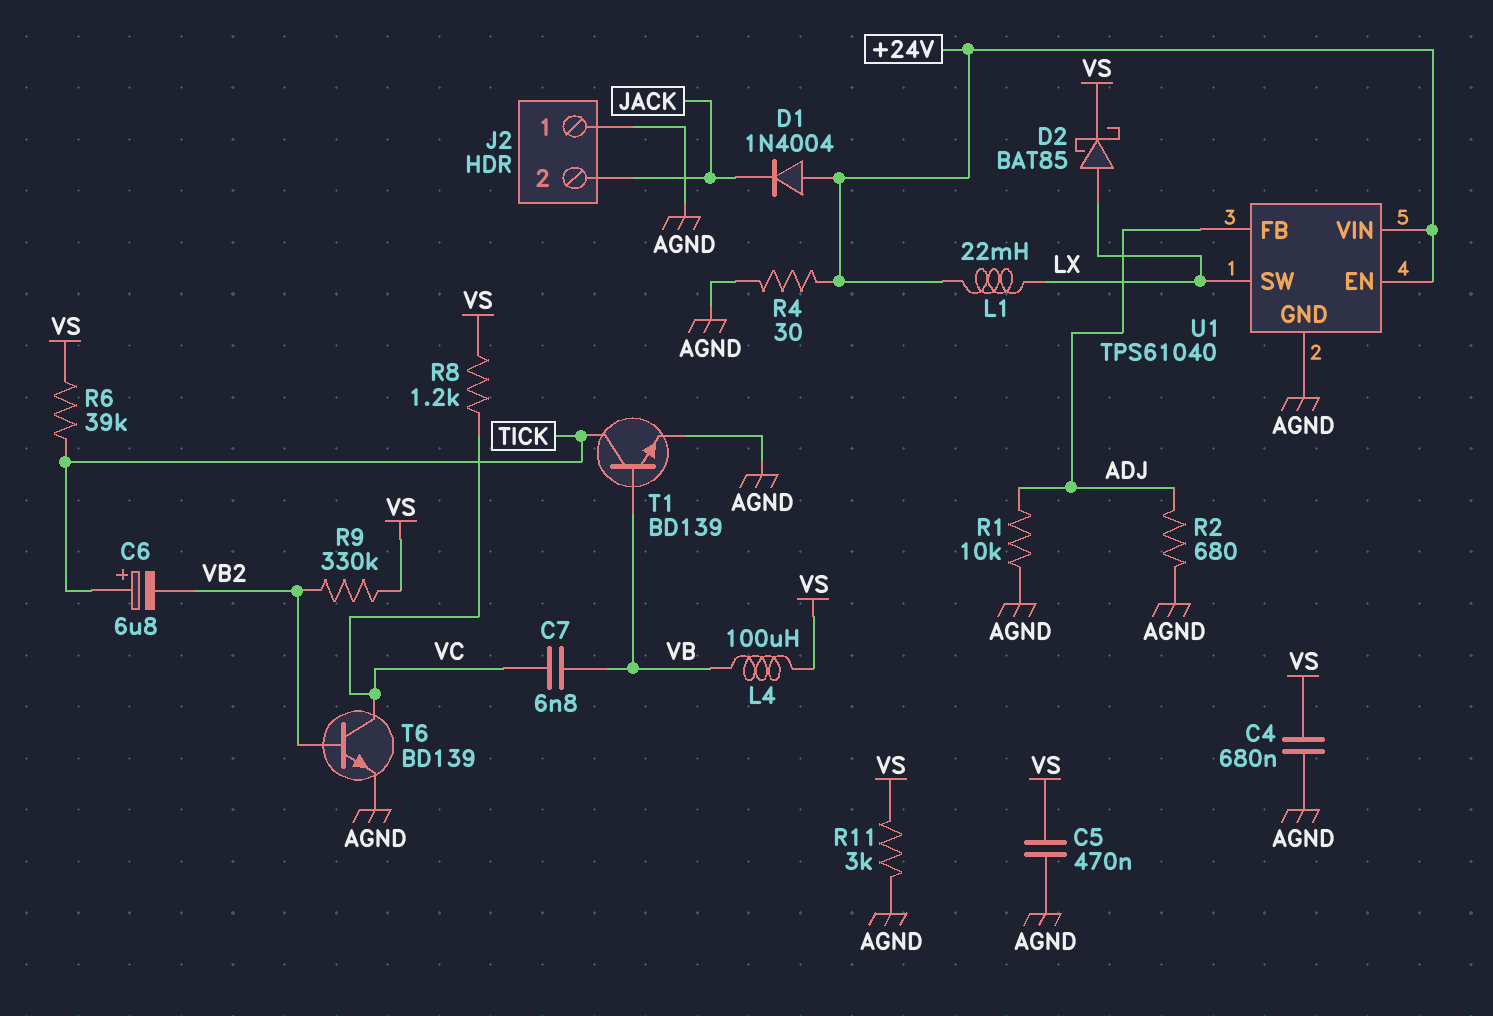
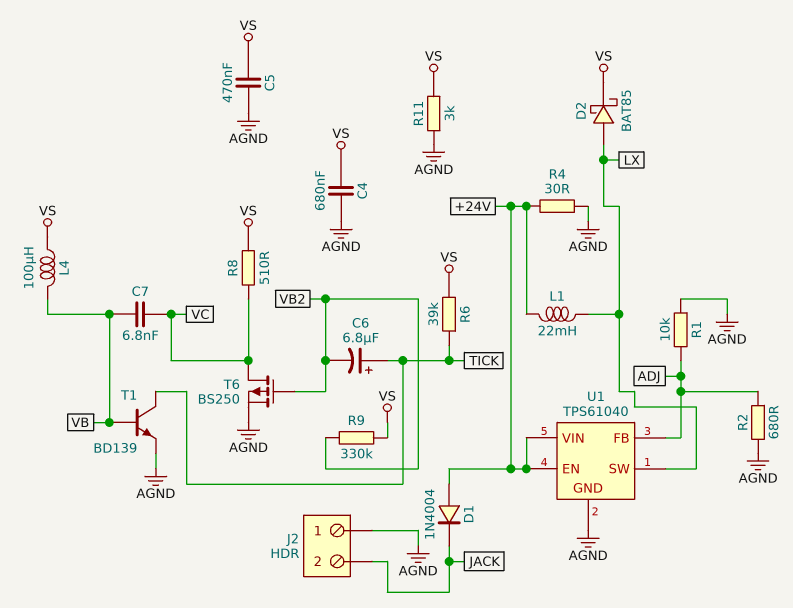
R8: 1.2k (VC, VS) -> 510 (VC, VS)
T6: NPN BD139 (B VB2, C VC, E AGND) -> PMOS BS250 (G VB2, D VC, S AGND)

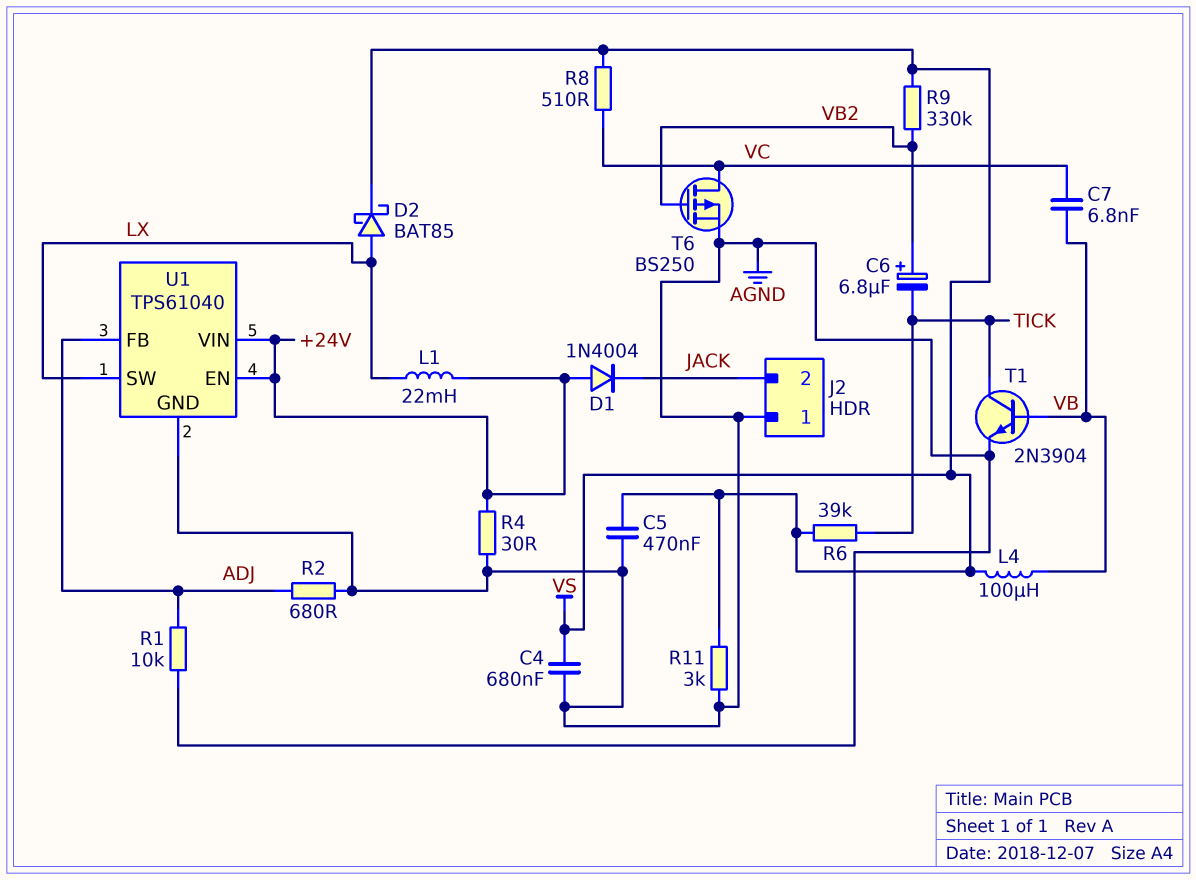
C6: 6.8uF (plus TICK, minus VB2) -> 6.8uF (plus VB2, minus TICK)
T1: NPN BD139 (B VB, C TICK, E AGND) -> NPN 2N3904 (B VB, C TICK, E AGND)

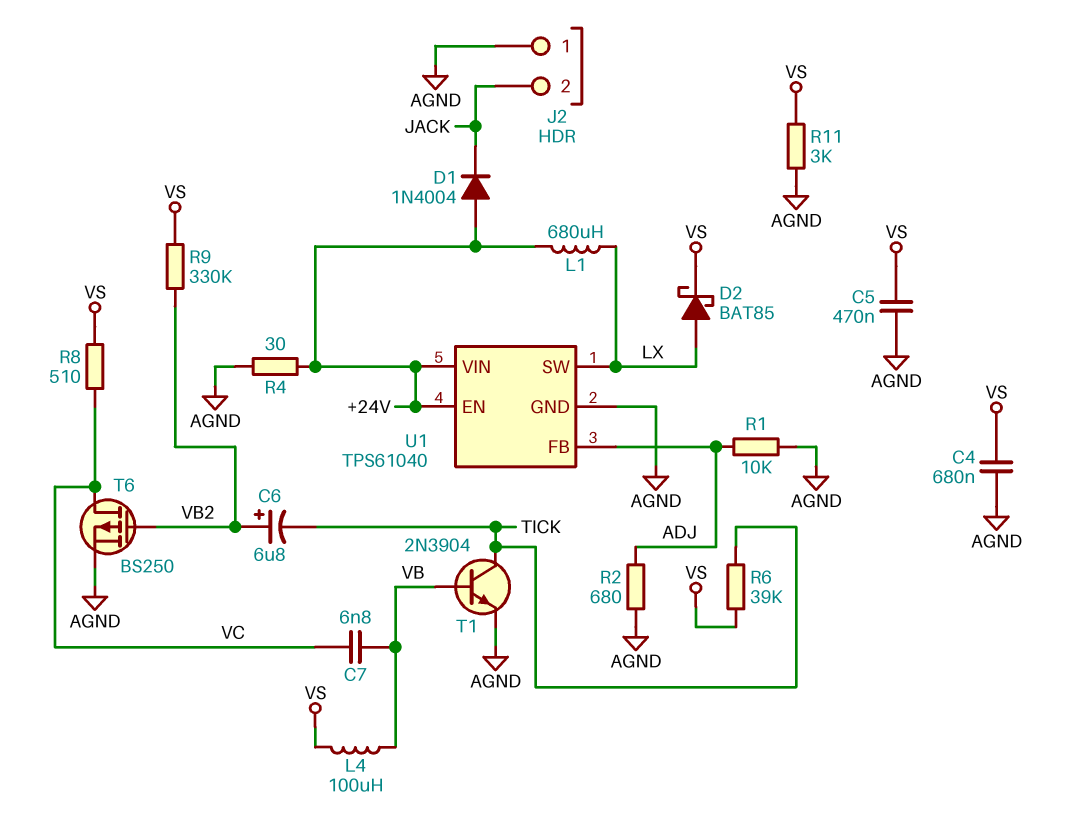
L1: 22mH (+24V, LX) -> 680uH (+24V, LX)

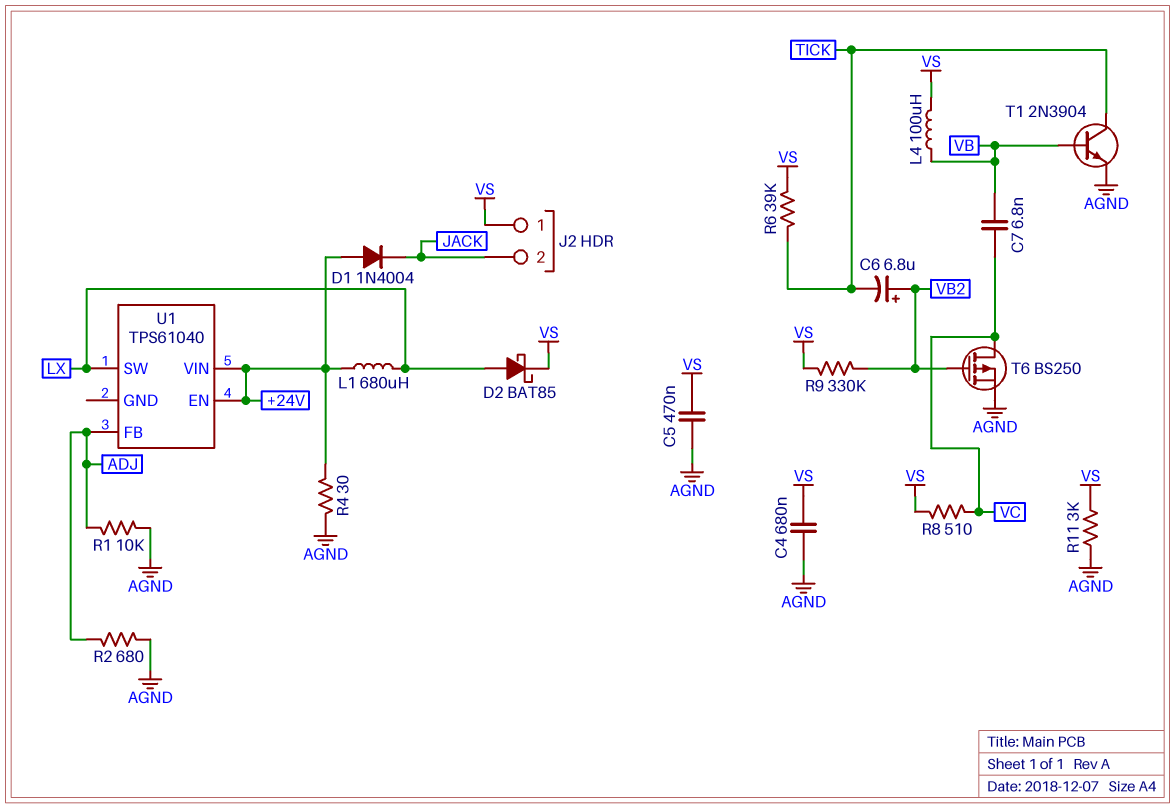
J2 pin 1: AGND -> VS
U1 pin GND: AGND -> none

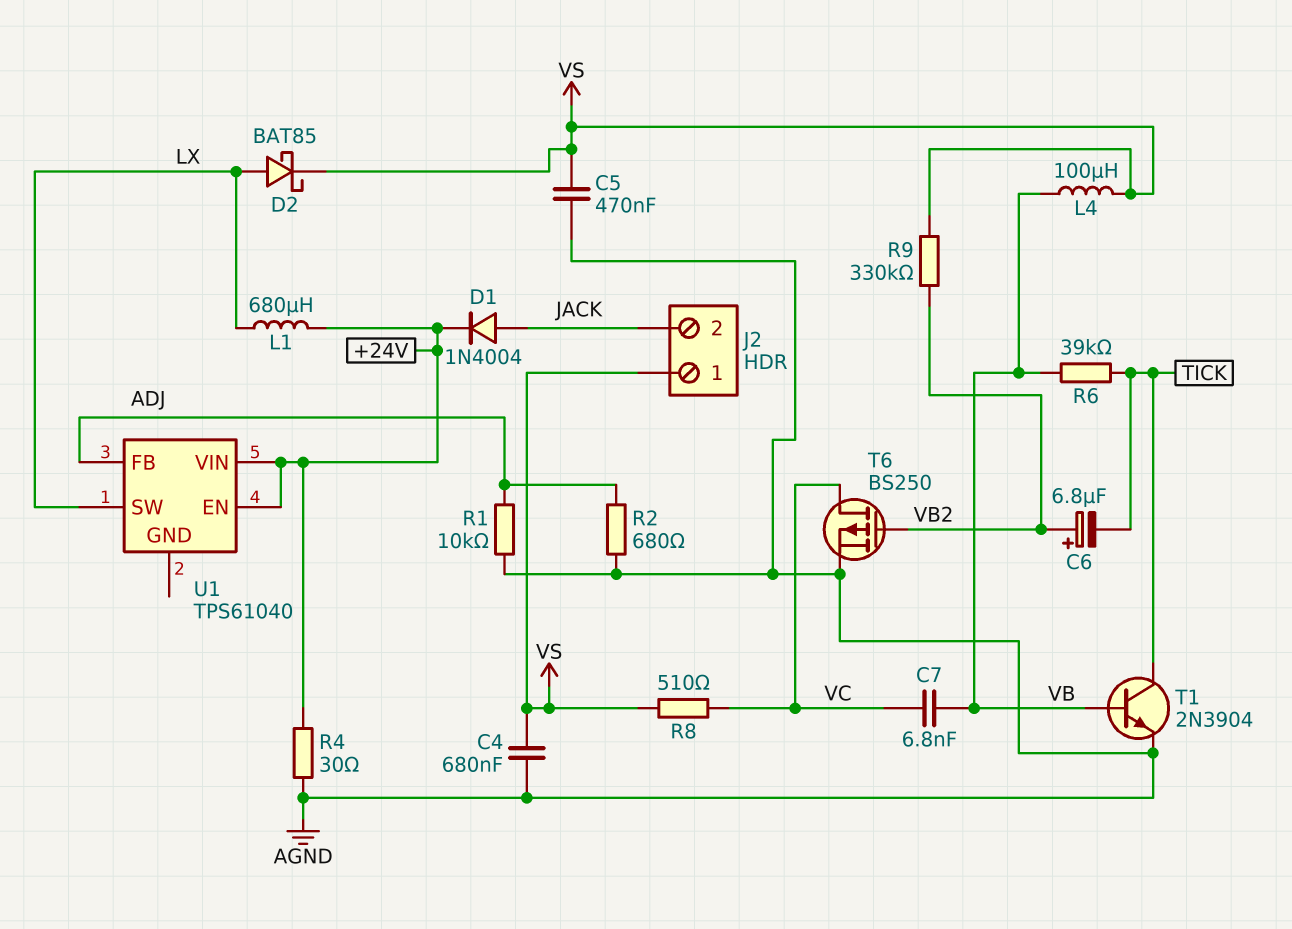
D1: diode 1N4004 (A +24V, K JACK) -> diode 1N4004 (A JACK, K +24V)
R6: 39k (TICK, VS) -> 39k (TICK, VB)
R11: 3k (AGND, VS) -> none

